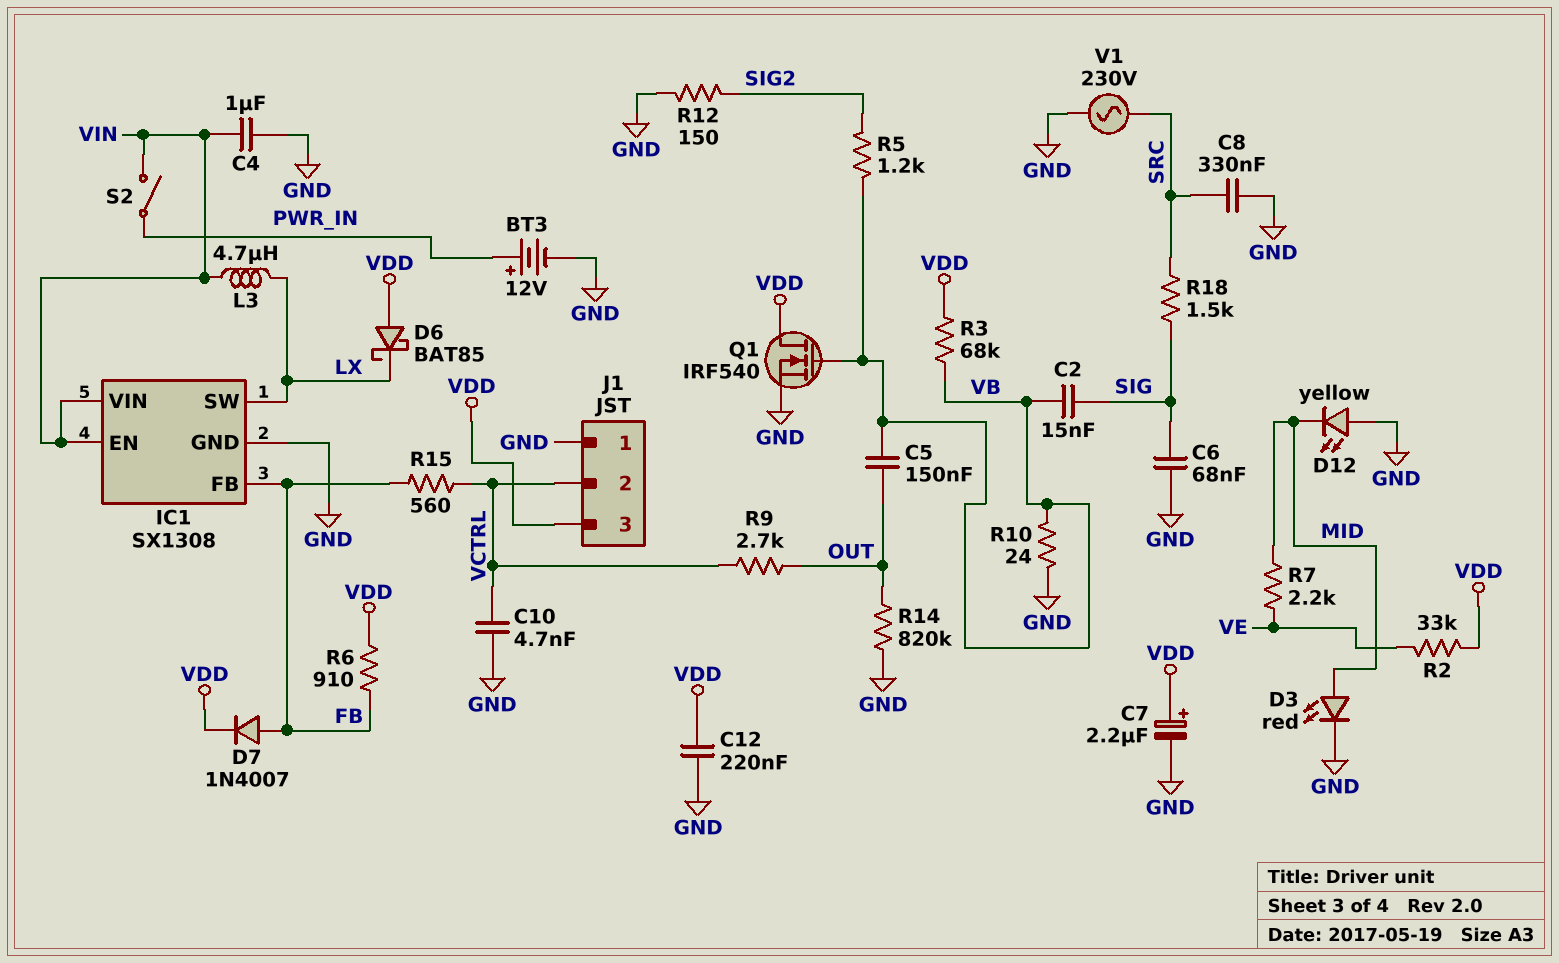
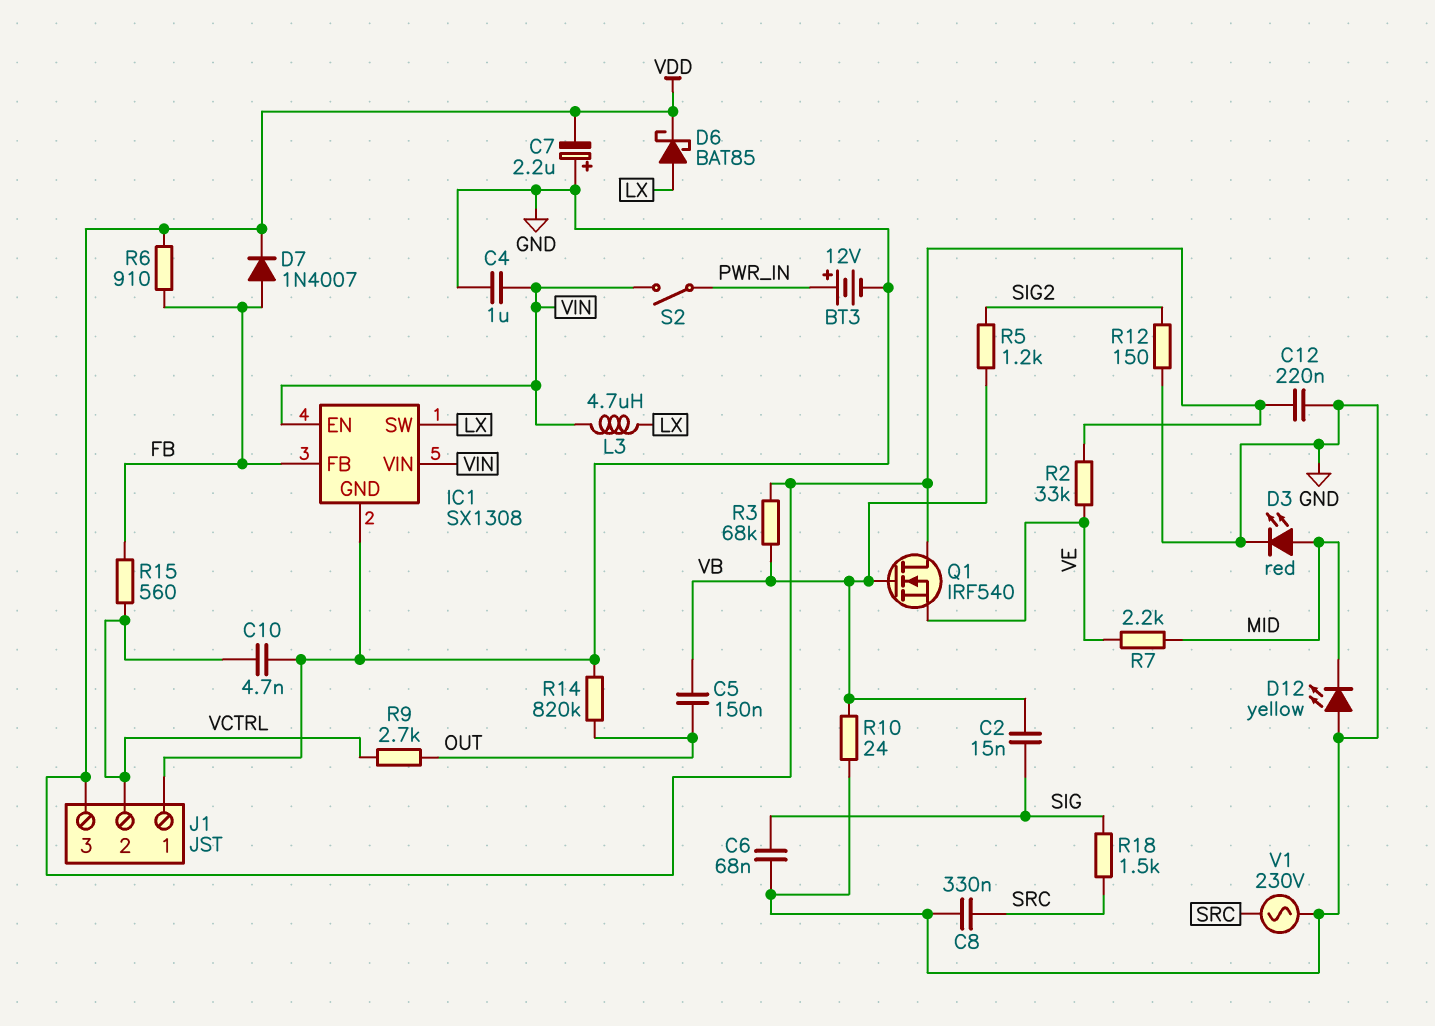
C7: 2.2uF (plus VDD, minus GND) -> 2.2uF (plus GND, minus VDD)
D6: schottky BAT85 (A VDD, K LX) -> schottky BAT85 (A LX, K VDD)
Q1: NMOS IRF540 (G VB, D VDD, S GND) -> NMOS IRF540 (G VB, D VDD, S VE)

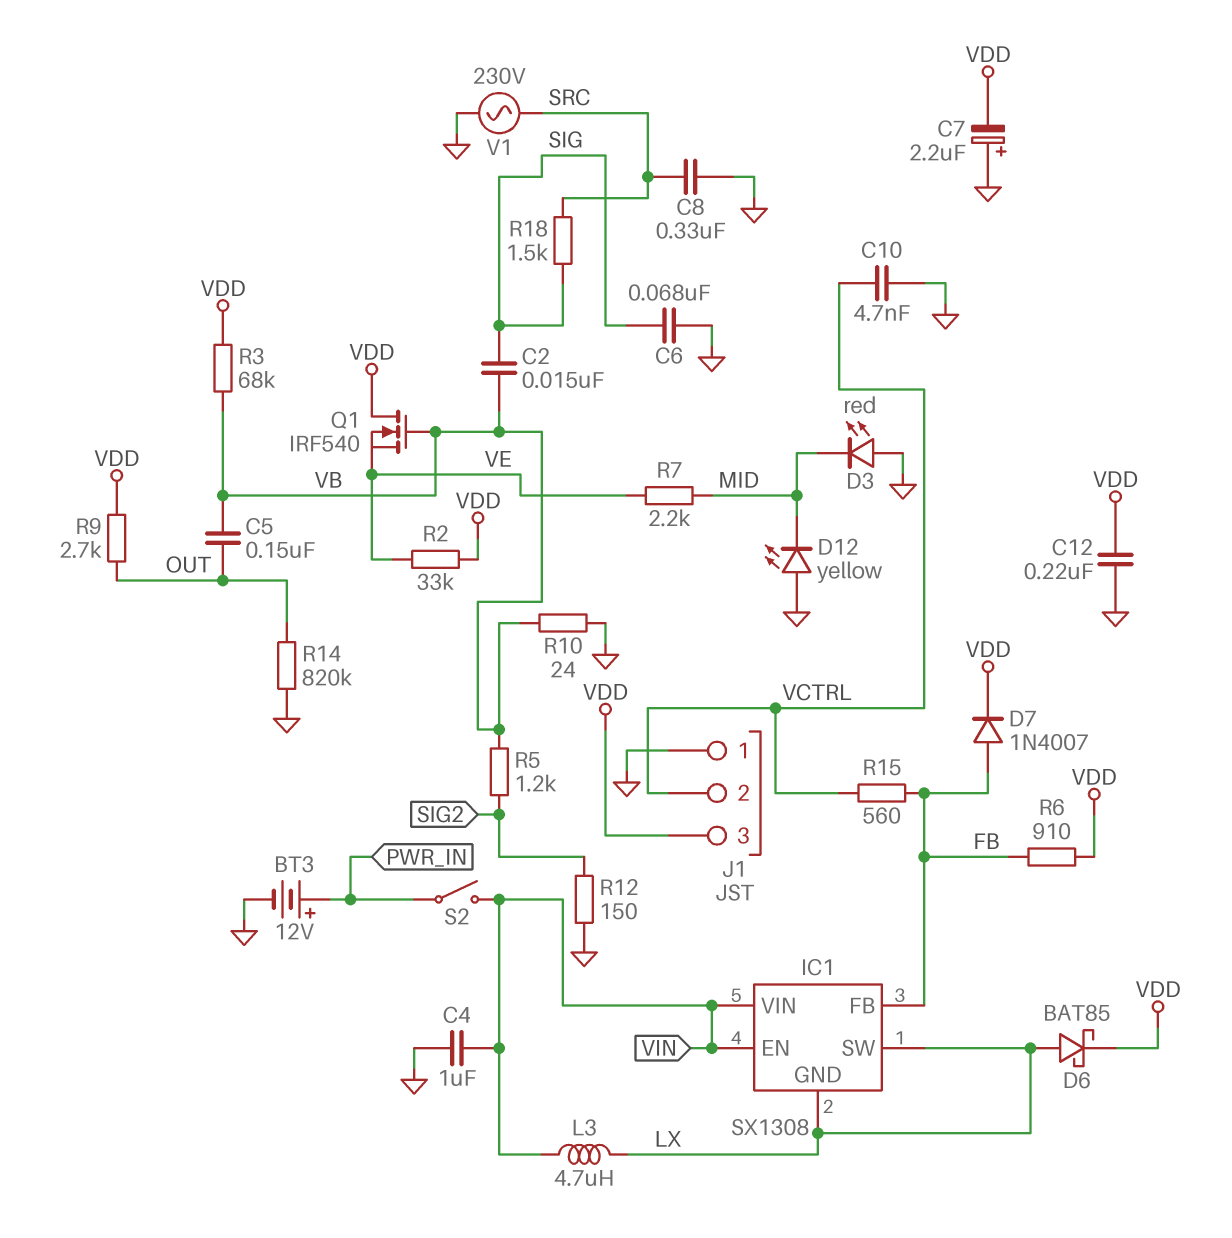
D3: LED red (A MID, K GND) -> LED red (A GND, K MID)
IC1 pin GND: GND -> LX
R9: 2.7k (OUT, VCTRL) -> 2.7k (OUT, VDD)

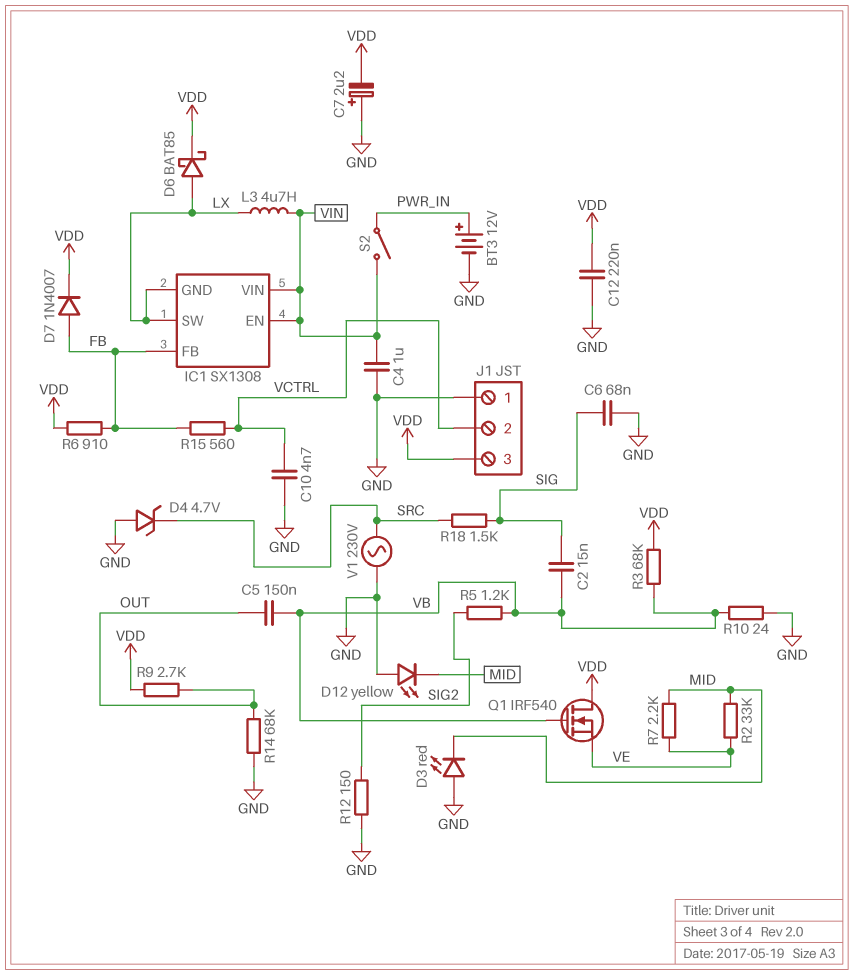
C8: 330nF (GND, SRC) -> none
D4: none -> zener 4.7V (A GND, K SRC)
R2: 33k (VDD, VE) -> 33k (MID, VE)
R14: 820k (GND, OUT) -> 68k (GND, OUT)

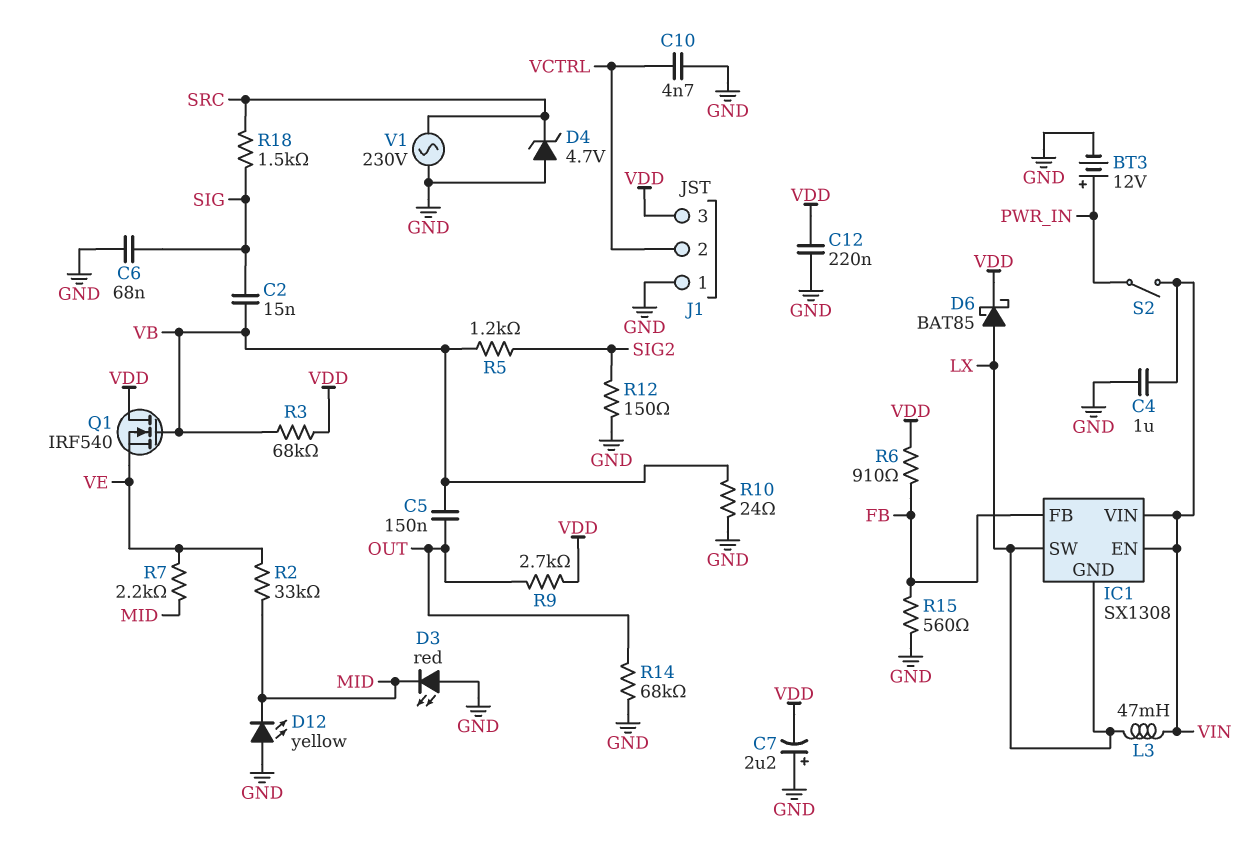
D7: diode 1N4007 (A FB, K VDD) -> none
L3: 4.7uH (LX, VIN) -> 47mH (LX, VIN)
R15: 560 (FB, VCTRL) -> 560 (FB, GND)

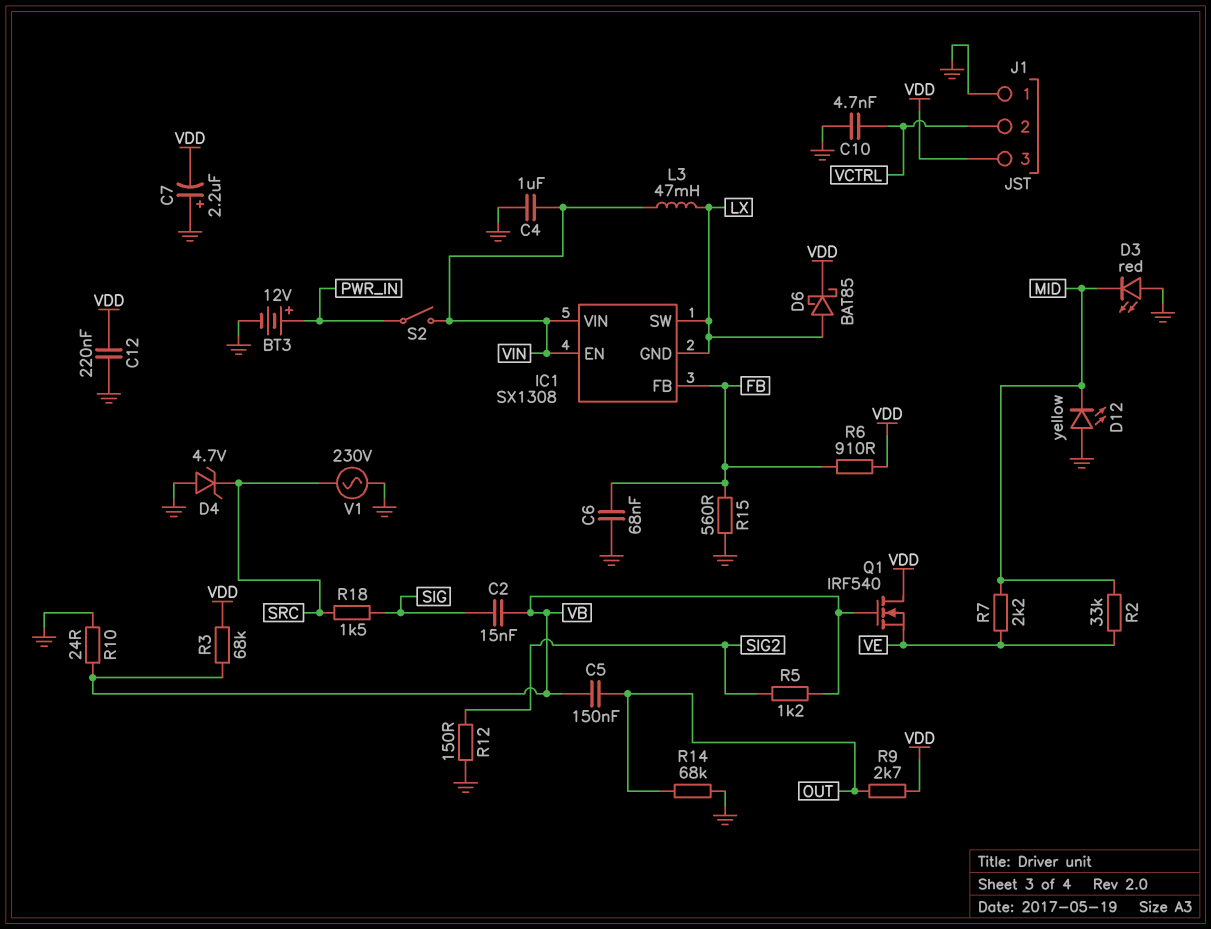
C6: 68nF (GND, SIG) -> 68nF (FB, GND)

